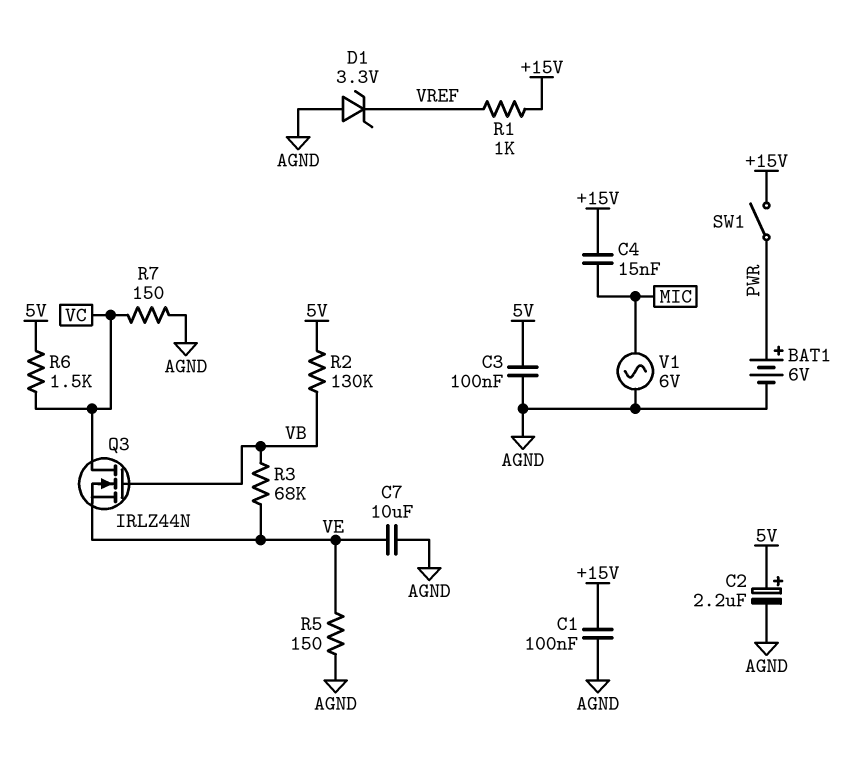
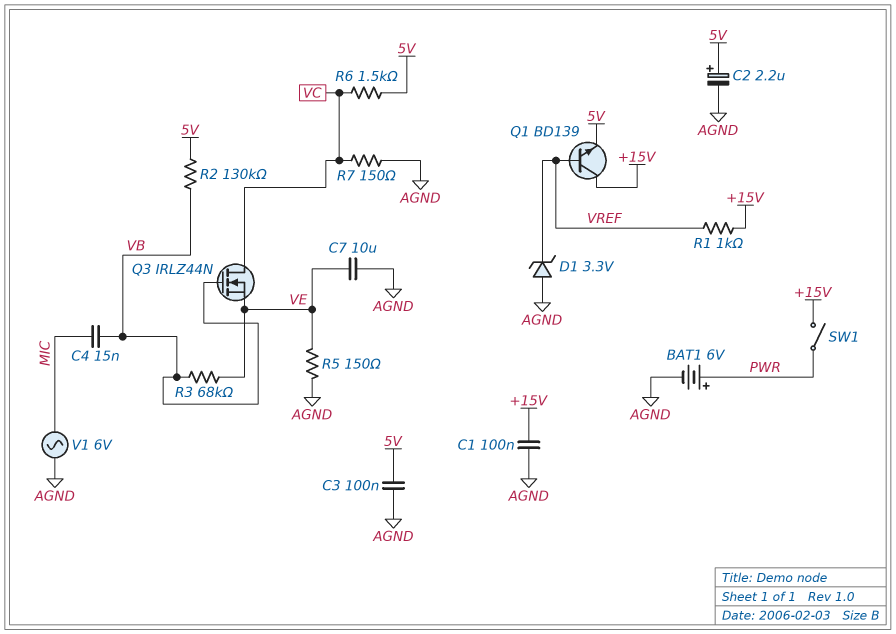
C4: 15nF (+15V, MIC) -> 15nF (MIC, VB)
Q1: none -> NPN BD139 (B VREF, C +15V, E 5V)

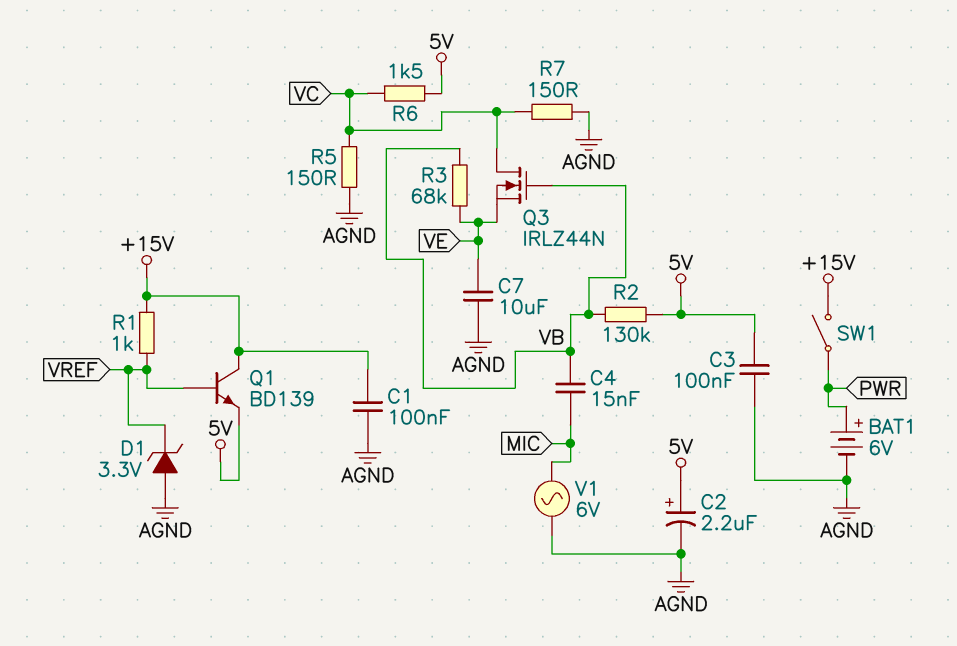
R5: 150 (AGND, VE) -> 150 (AGND, VC)

